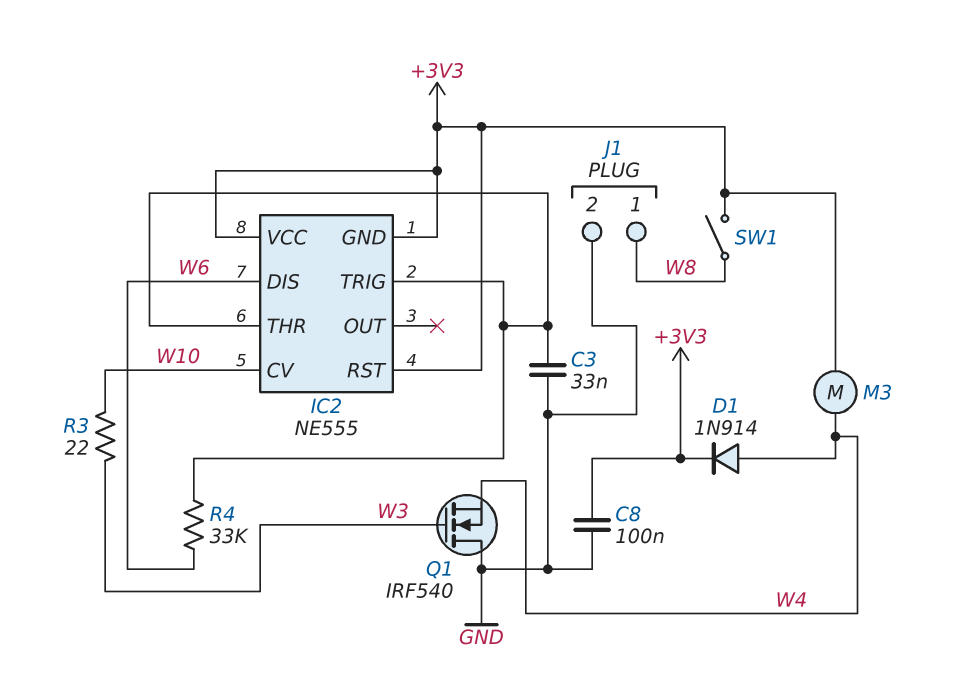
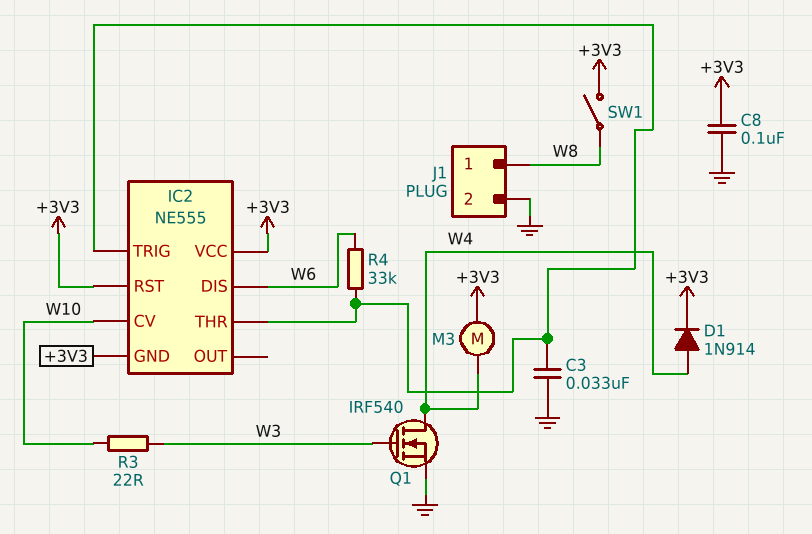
Q1: NMOS IRF540 (G W3, D GND, S W4) -> NMOS IRF540 (G W3, D W4, S GND)

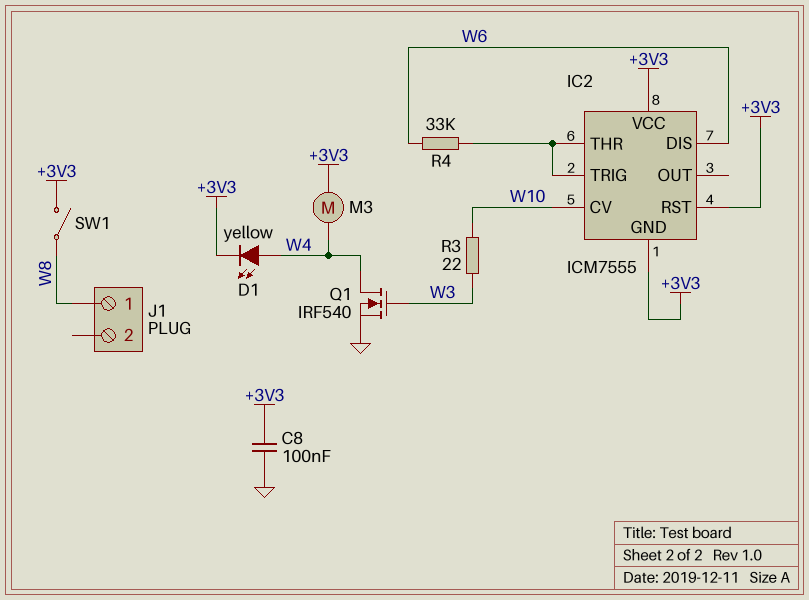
C3: 33nF (GND, IC2/THR) -> none
D1: diode 1N914 (A W4, K +3V3) -> LED yellow (A W4, K +3V3)
IC2: NE555 -> ICM7555
J1 pin 2: GND -> none

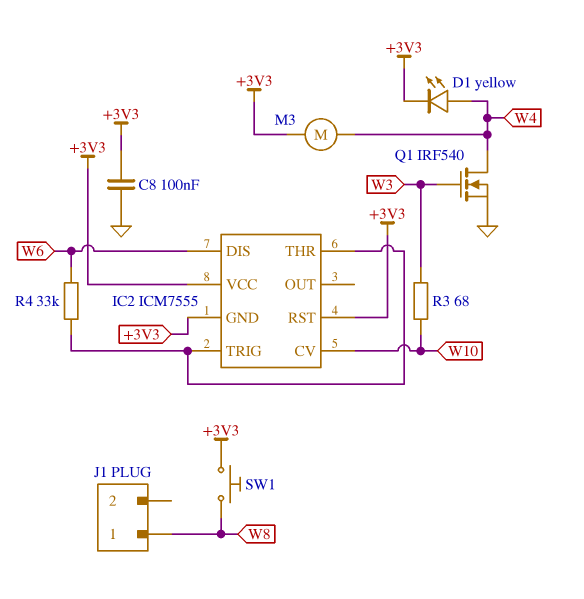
R3: 22 (W3, W10) -> 68 (W3, W10)
SW1: switch (+3V3, W8) -> button (+3V3, W8)

